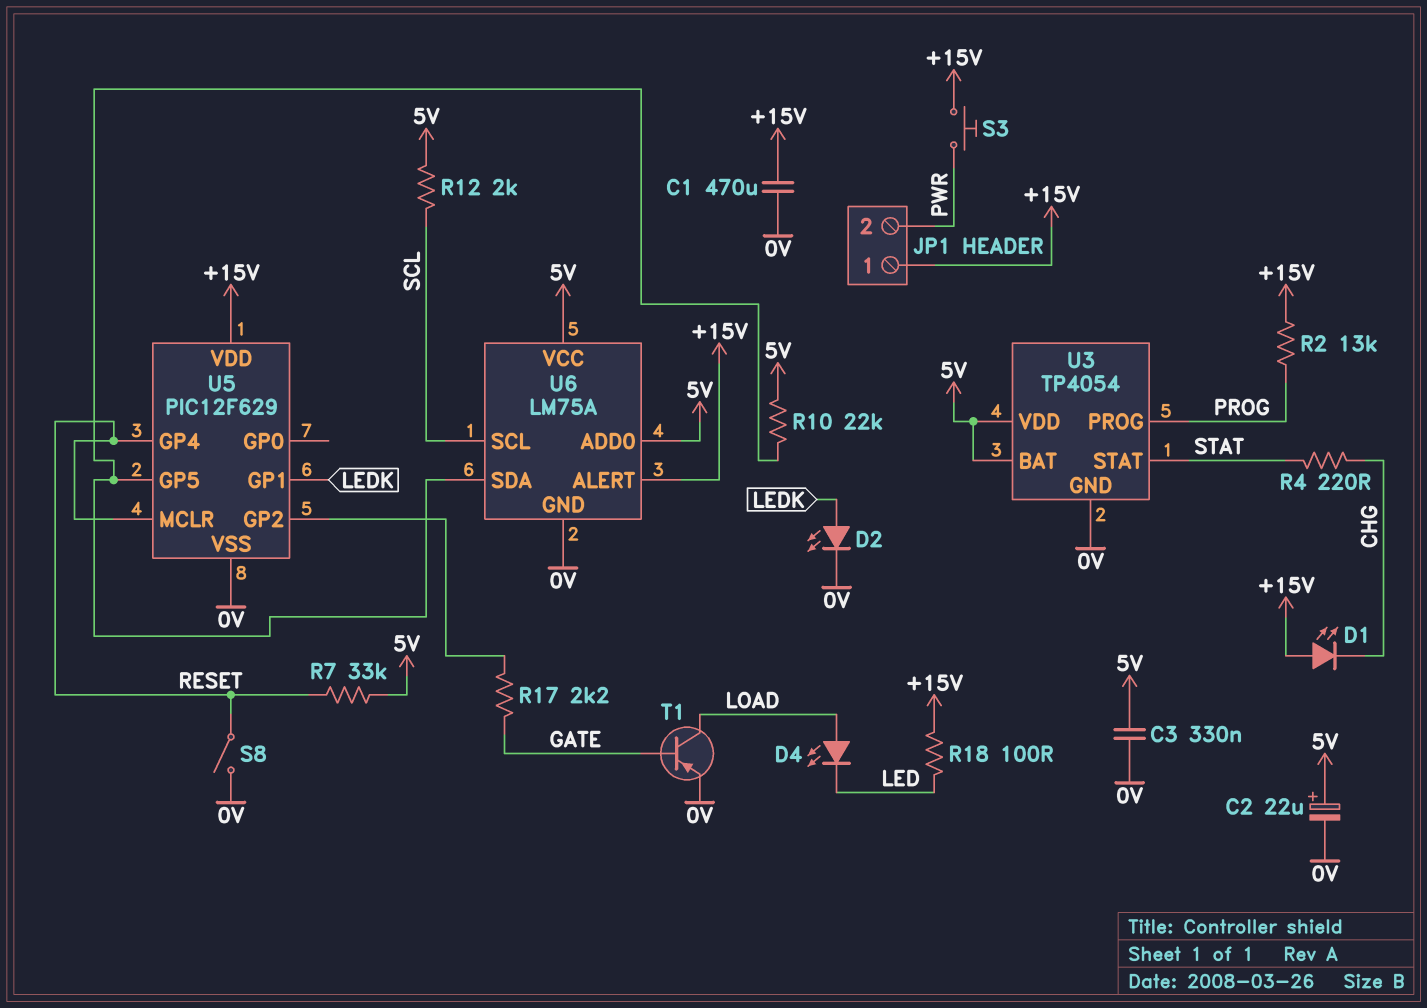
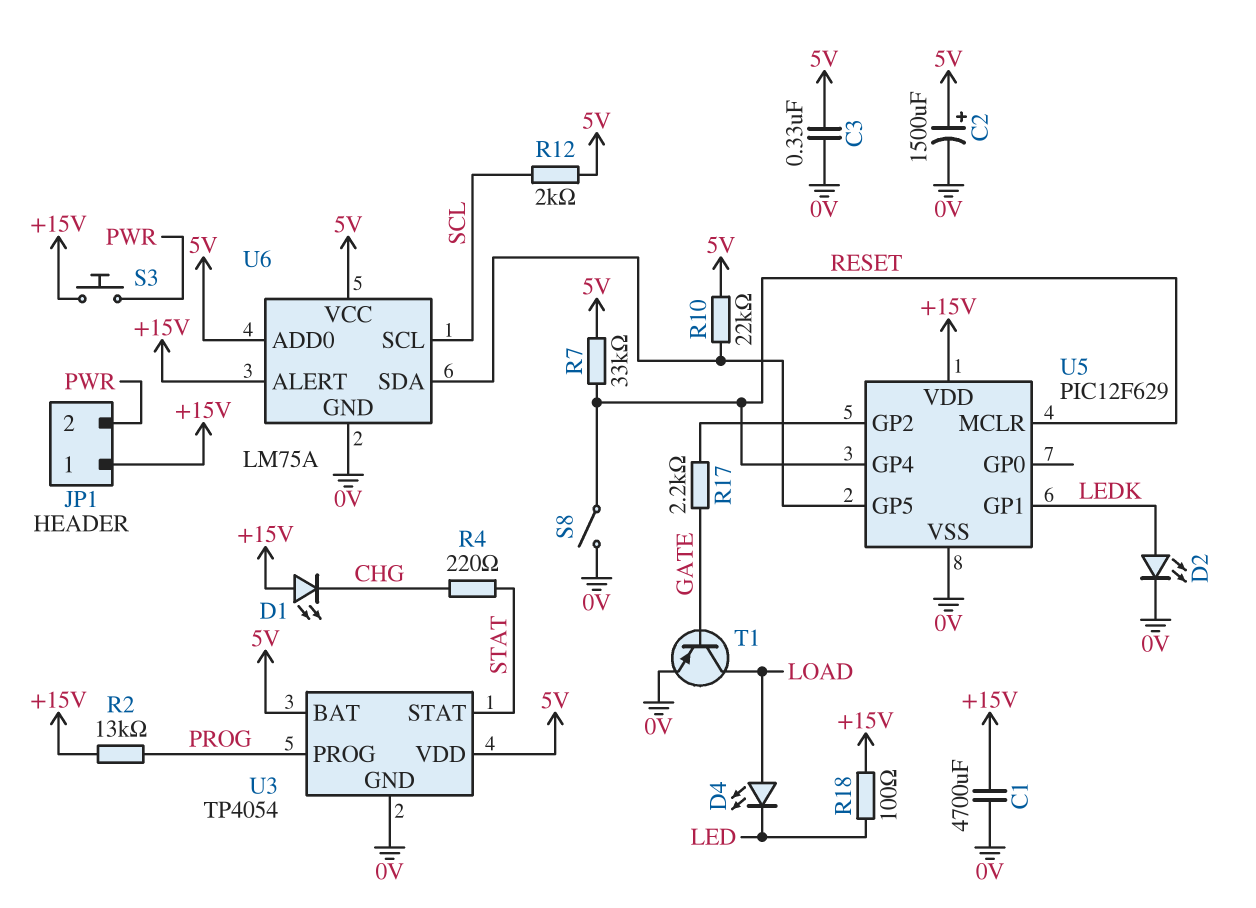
C1: 470uF (+15V, 0V) -> 4700uF (+15V, 0V)
C2: 22uF (plus 5V, minus 0V) -> 1500uF (plus 5V, minus 0V)

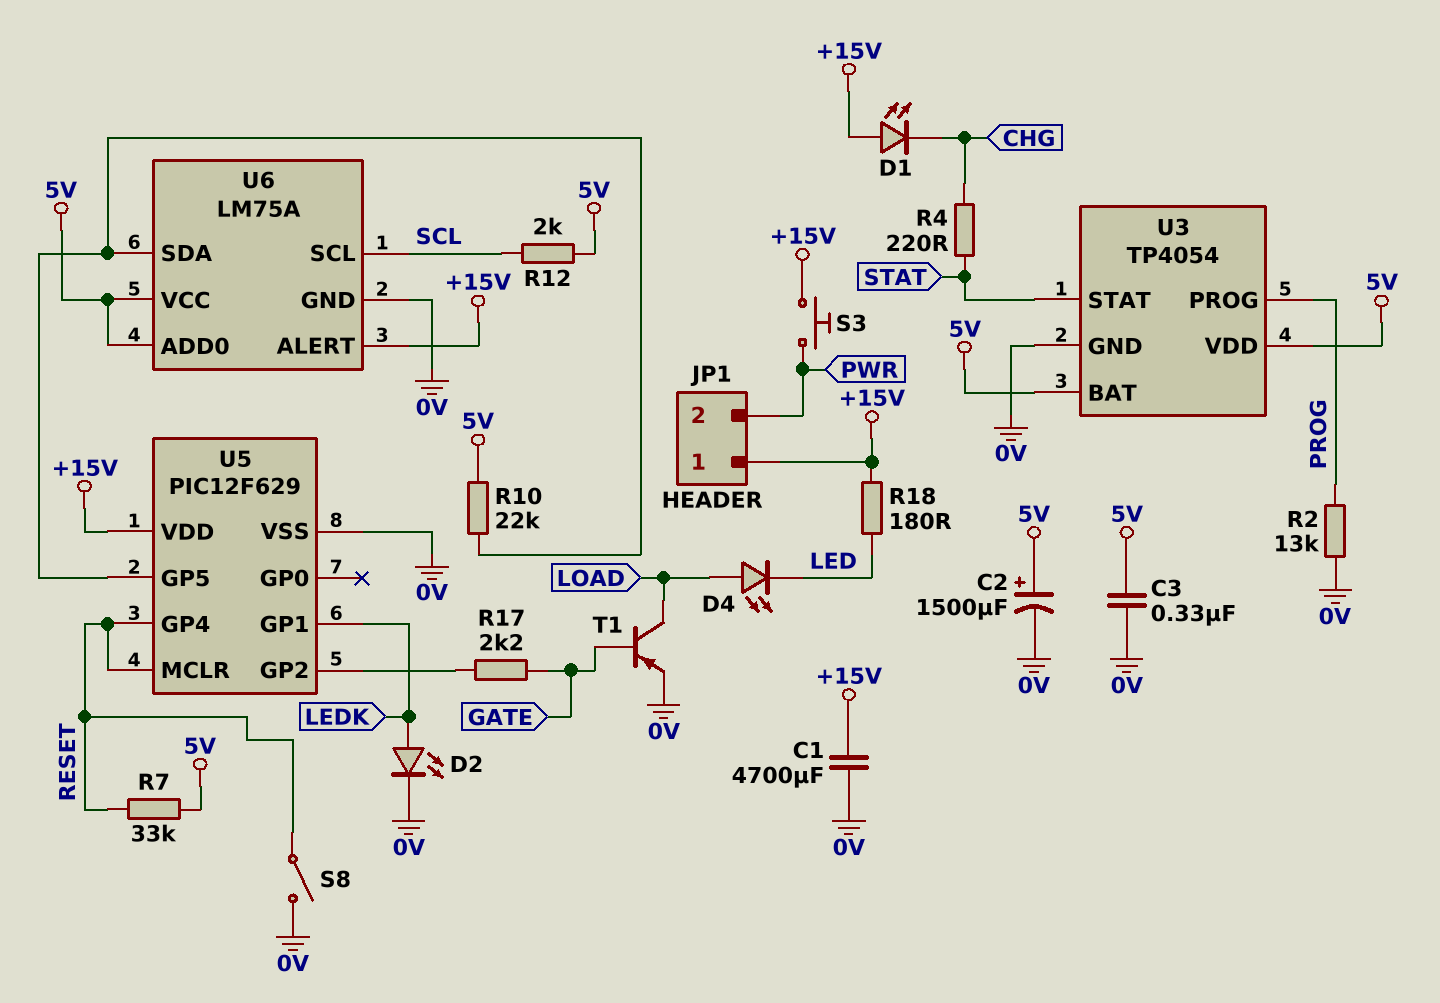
R2: 13k (+15V, PROG) -> 13k (0V, PROG)
R18: 100 (+15V, LED) -> 180 (+15V, LED)

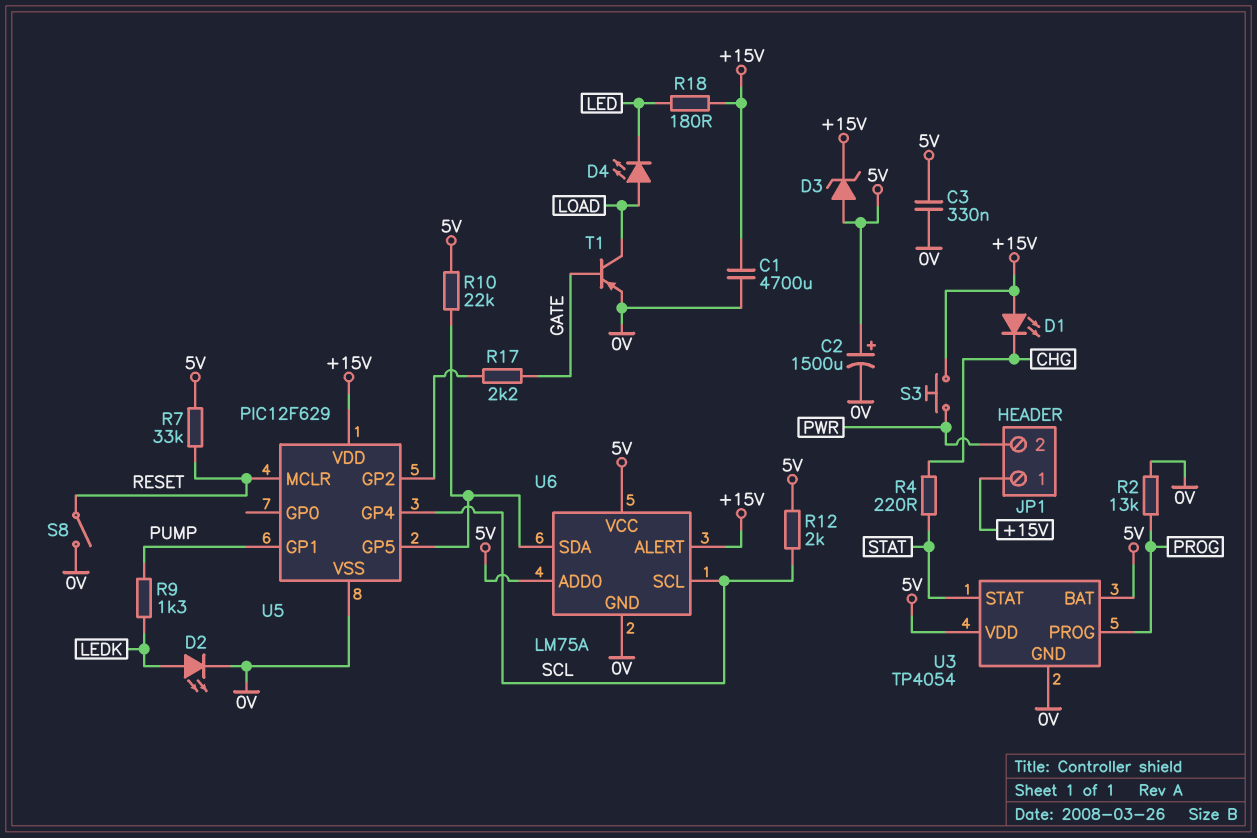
D3: none -> zener (A 5V, K +15V)
R9: none -> 1.3k (LEDK, PUMP)
U5 pin GP1: LEDK -> PUMP
U5 pin GP4: RESET -> SCL

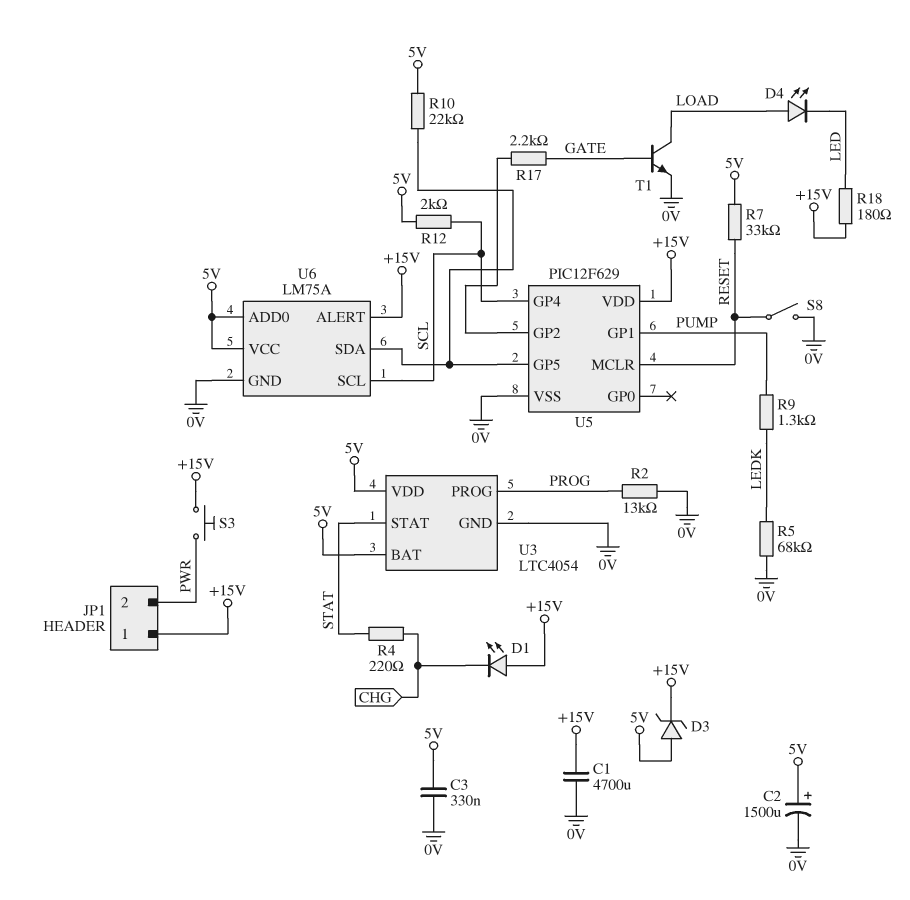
D2: LED (A LEDK, K 0V) -> none
R5: none -> 68k (0V, LEDK)
T1: PNP (B GATE, C LOAD, E 0V) -> NPN (B GATE, C LOAD, E 0V)
U3: TP4054 -> LTC4054

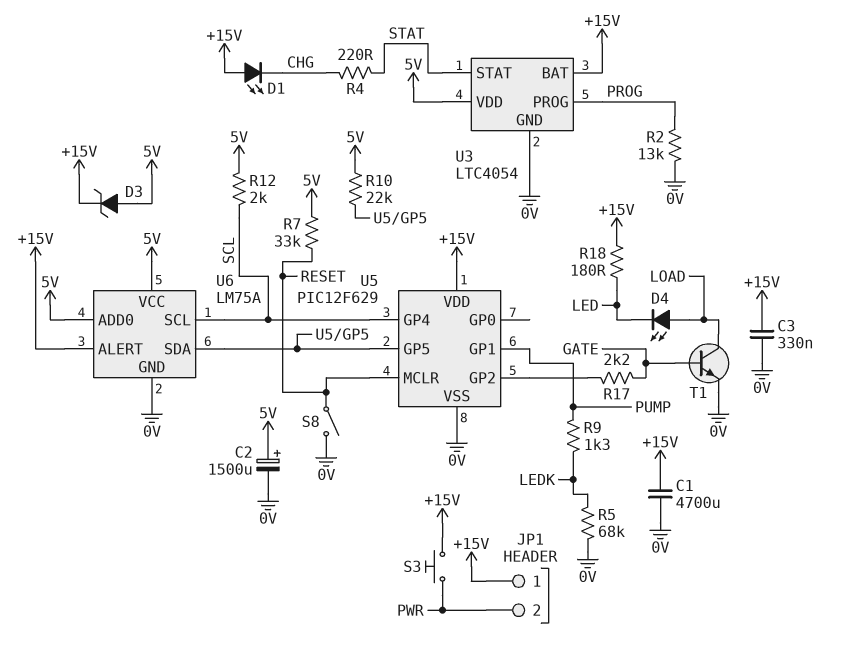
C3: 330nF (0V, 5V) -> 330nF (+15V, 0V)
U3 pin BAT: 5V -> +15V

